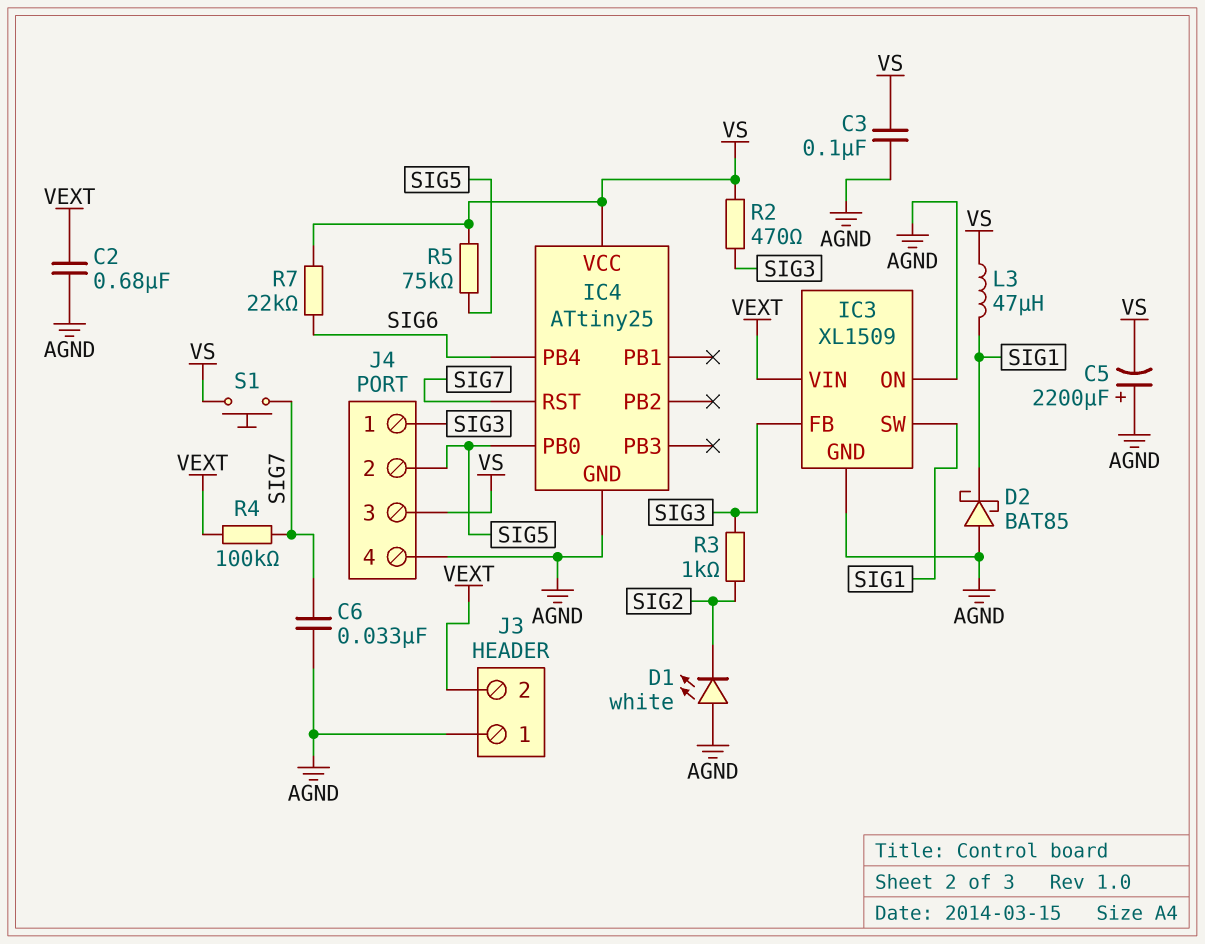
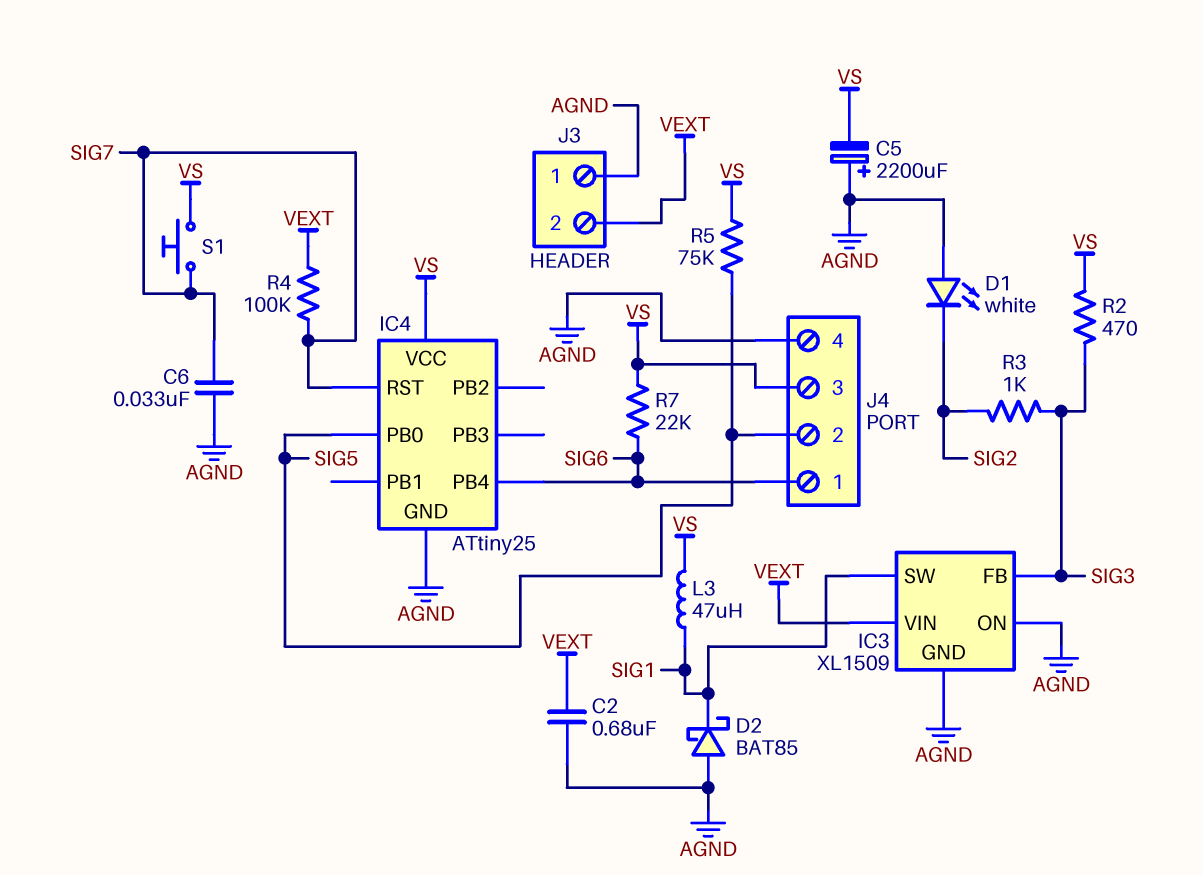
C3: 100nF (AGND, VS) -> none
J4 pin 1: SIG3 -> SIG6

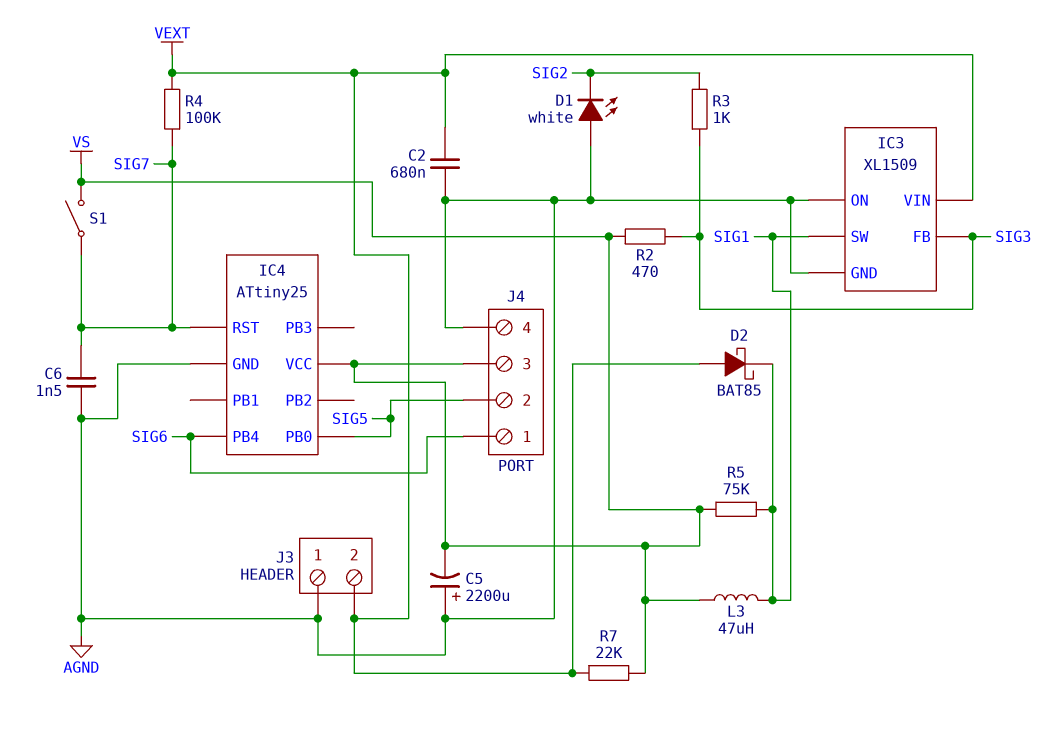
C6: 33nF (AGND, SIG7) -> 1.5nF (AGND, SIG7)
D2: schottky BAT85 (A AGND, K SIG1) -> schottky BAT85 (A VEXT, K SIG1)
R5: 75k (SIG5, VS) -> 75k (SIG1, VS)
R7: 22k (SIG6, VS) -> 22k (VEXT, VS)
S1: button (SIG7, VS) -> switch (SIG7, VS)

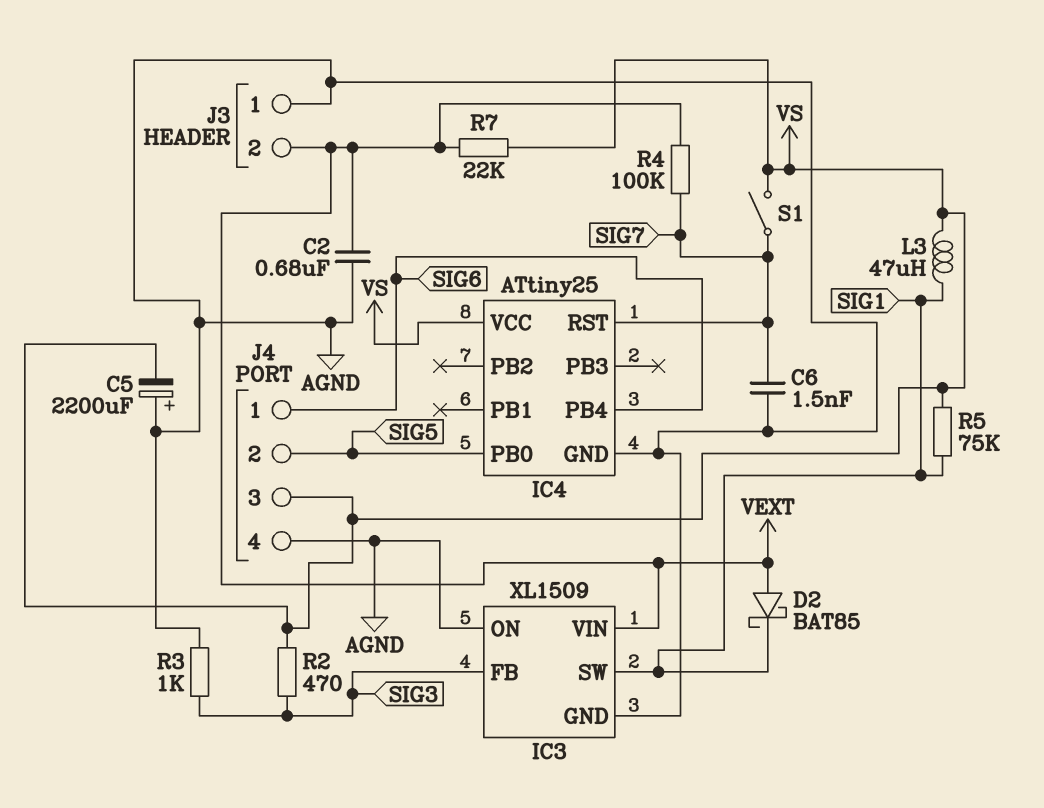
D1: LED white (A AGND, K SIG2) -> none
R3: 1k (SIG2, SIG3) -> 1k (AGND, SIG3)

